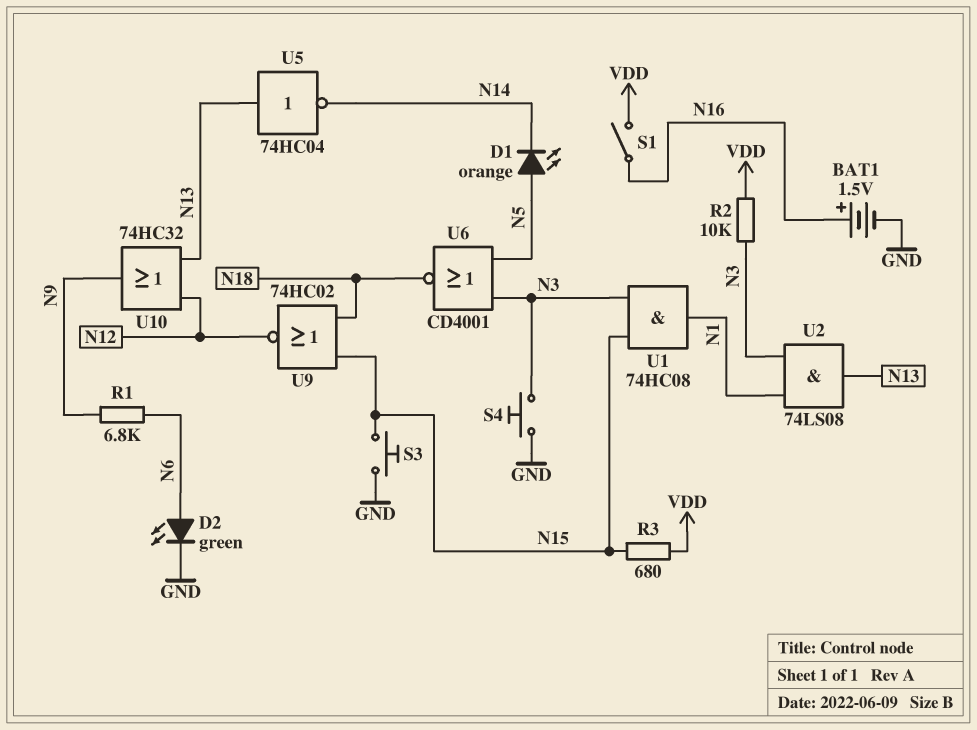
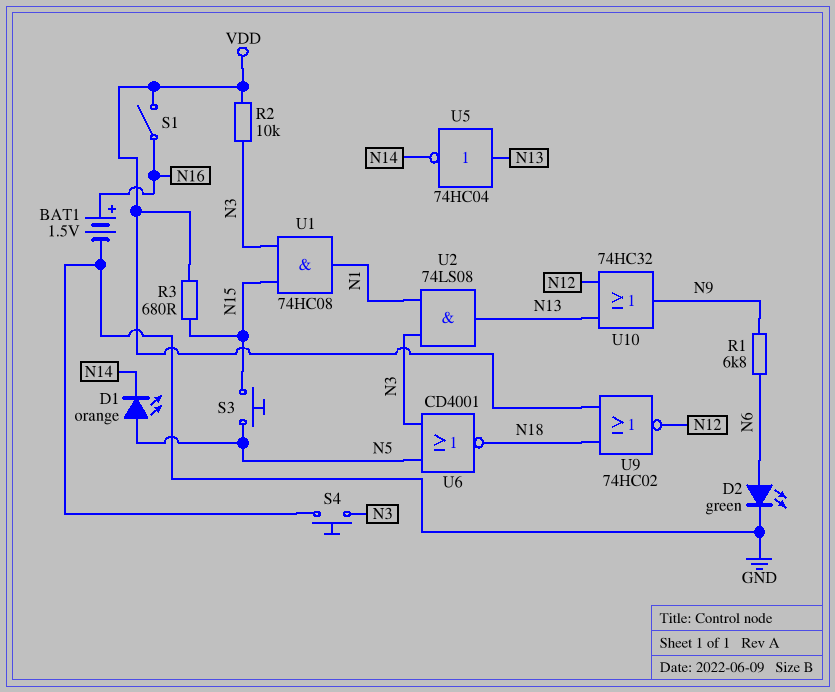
S3: button (GND, N15) -> button (N5, N15)
U9: NOR 74HC02 (in N15, in N18, out N12) -> NOR 74HC02 (in N18, in VDD, out N12)

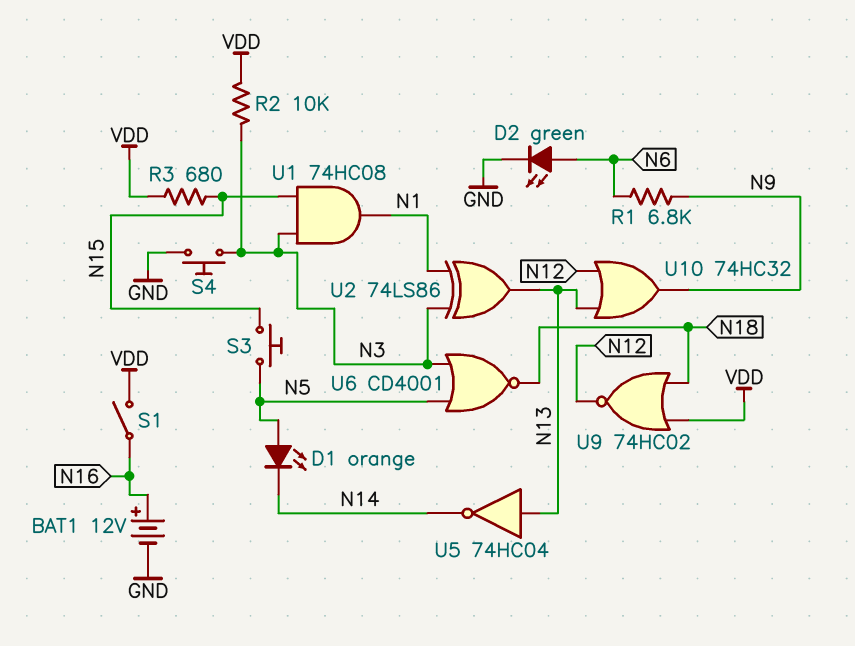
BAT1: 1.5V (plus N16, minus GND) -> 12V (plus N16, minus GND)
U2: AND 74LS08 (in N1, in N3, out N13) -> XOR 74LS86 (in N1, in N3, out N13)

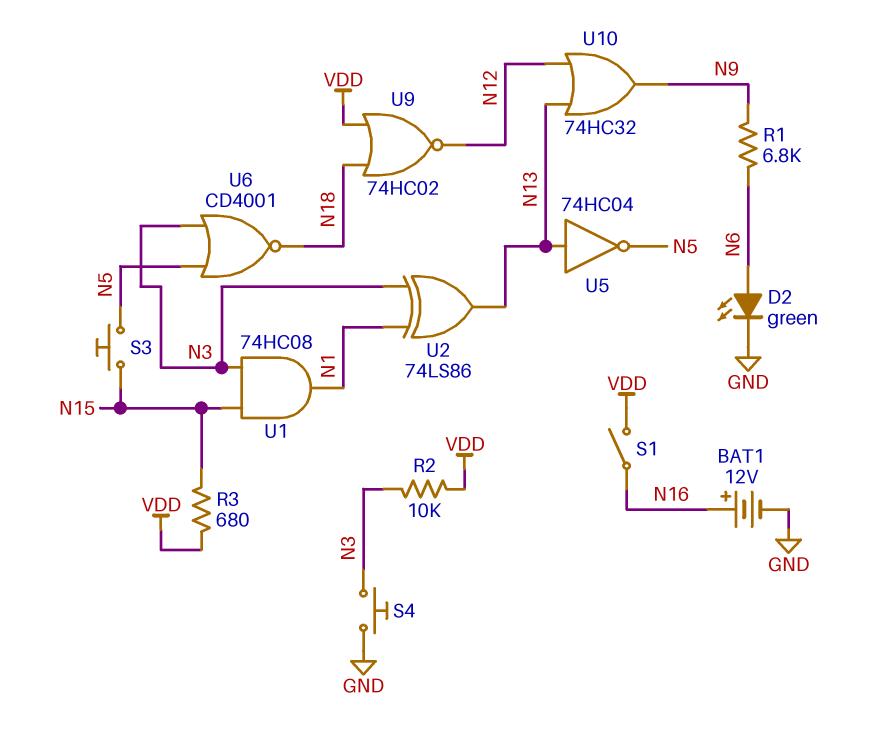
D1: LED orange (A N5, K N14) -> none
U5: NOT 74HC04 (in N13, out N14) -> NOT 74HC04 (in N13, out N5)

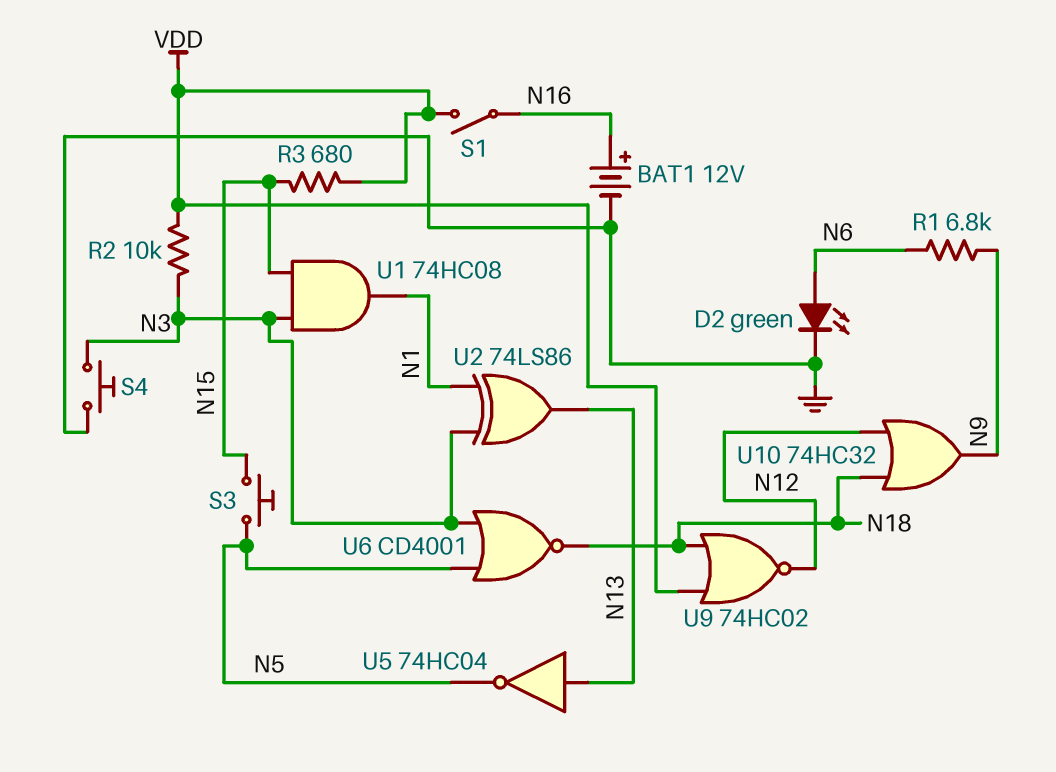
U10: OR 74HC32 (in N12, in N13, out N9) -> OR 74HC32 (in N12, in N18, out N9)

